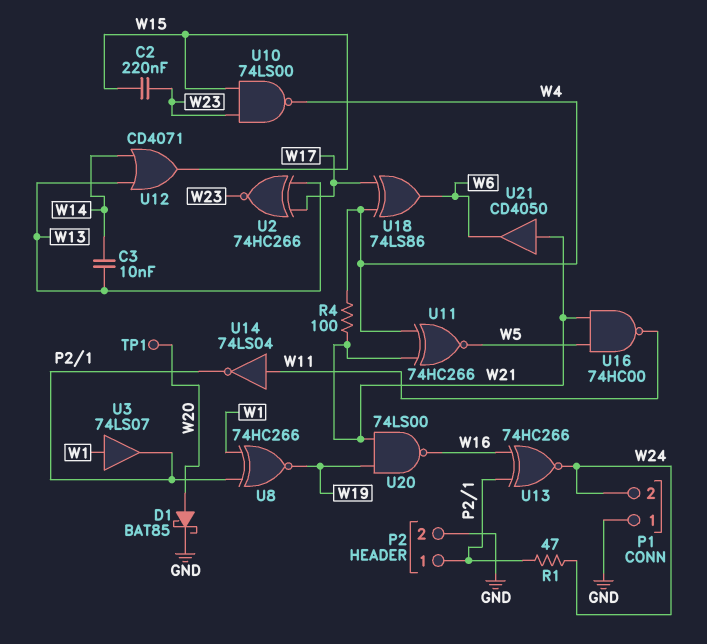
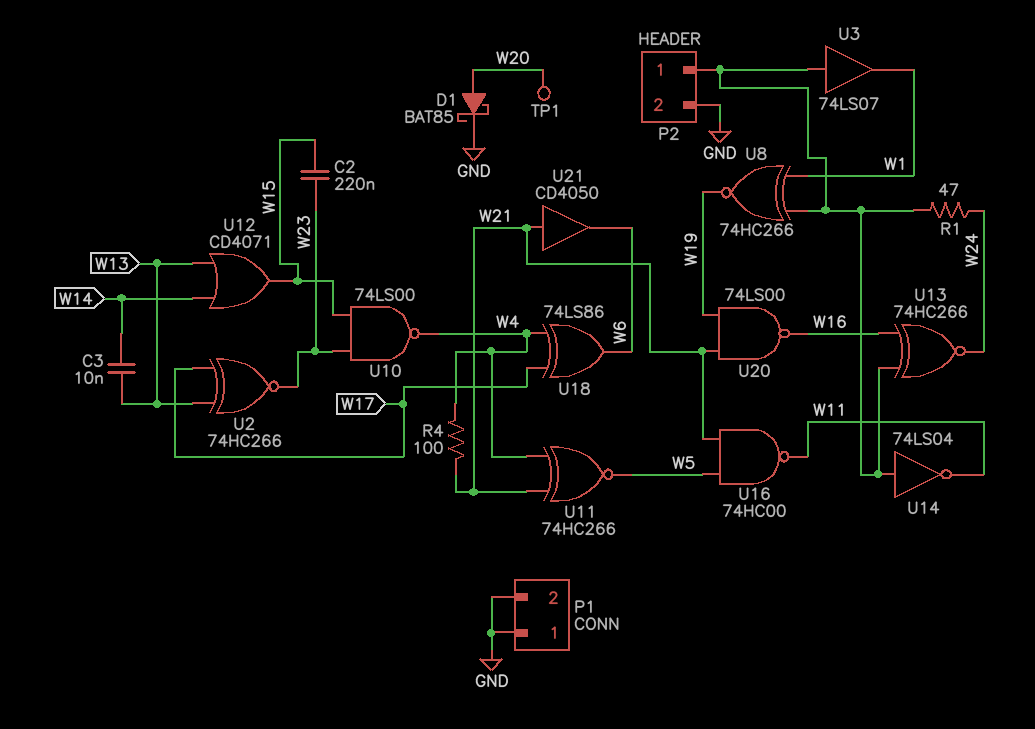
P1 pin 2: W24 -> GND
U3: buffer 74LS07 (in W1, out P2/1) -> buffer 74LS07 (in P2/1, out W1)
U14: NOT 74LS04 (in W11, out P2/1) -> NOT 74LS04 (in P2/1, out W11)

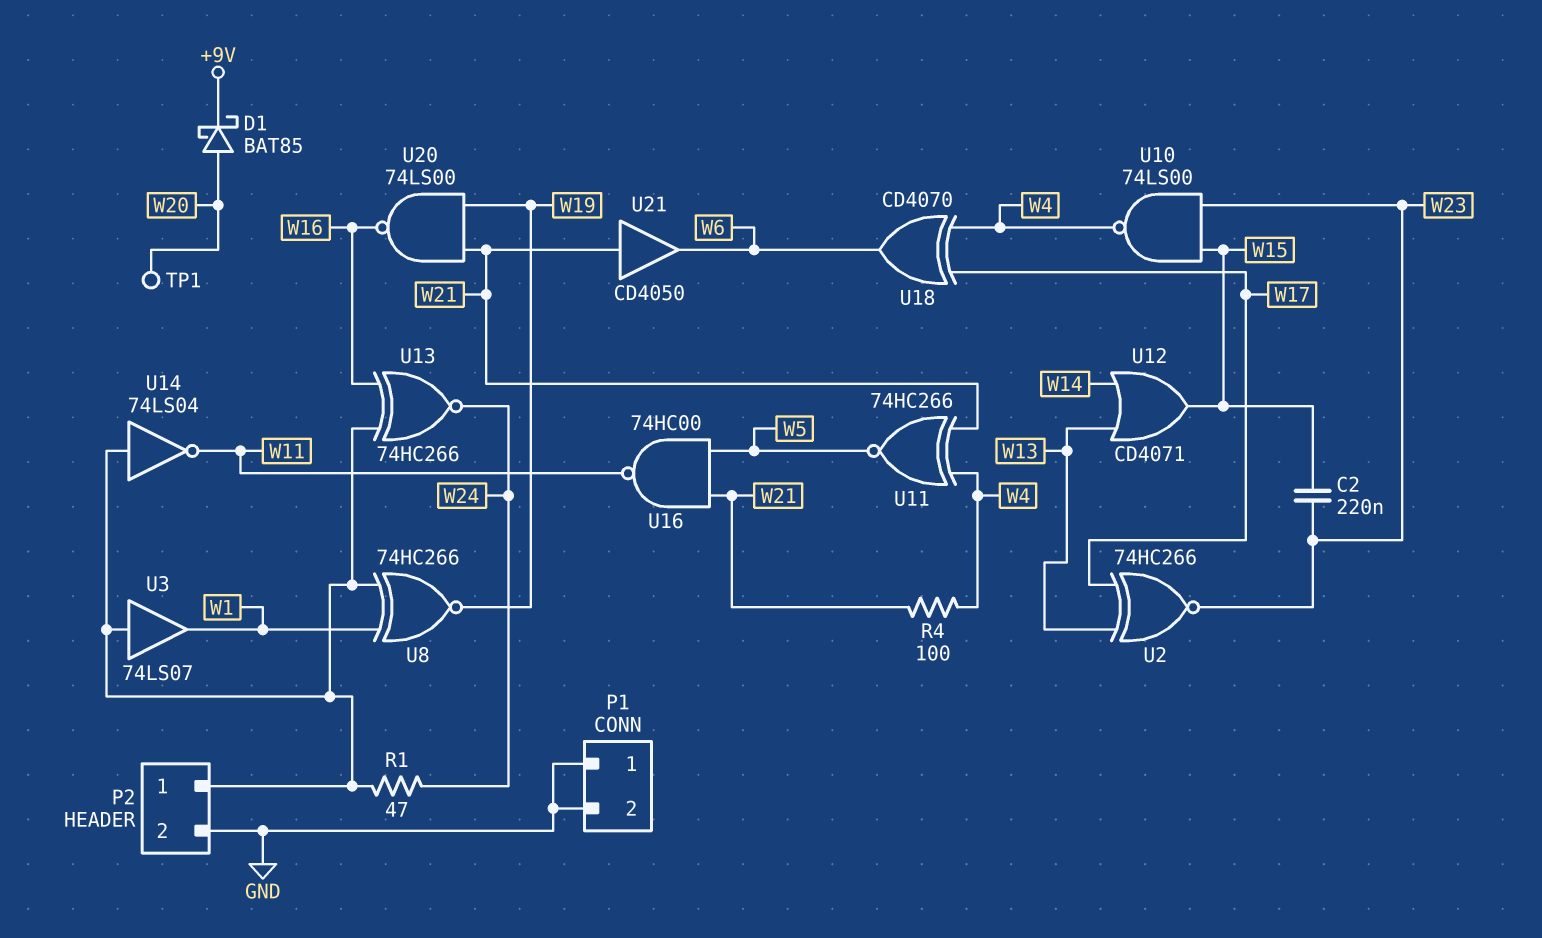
C3: 10nF (W13, W14) -> none
D1: schottky BAT85 (A W20, K GND) -> schottky BAT85 (A W20, K +9V)
U18: XOR 74LS86 (in W4, in W17, out W6) -> XOR CD4070 (in W4, in W17, out W6)

